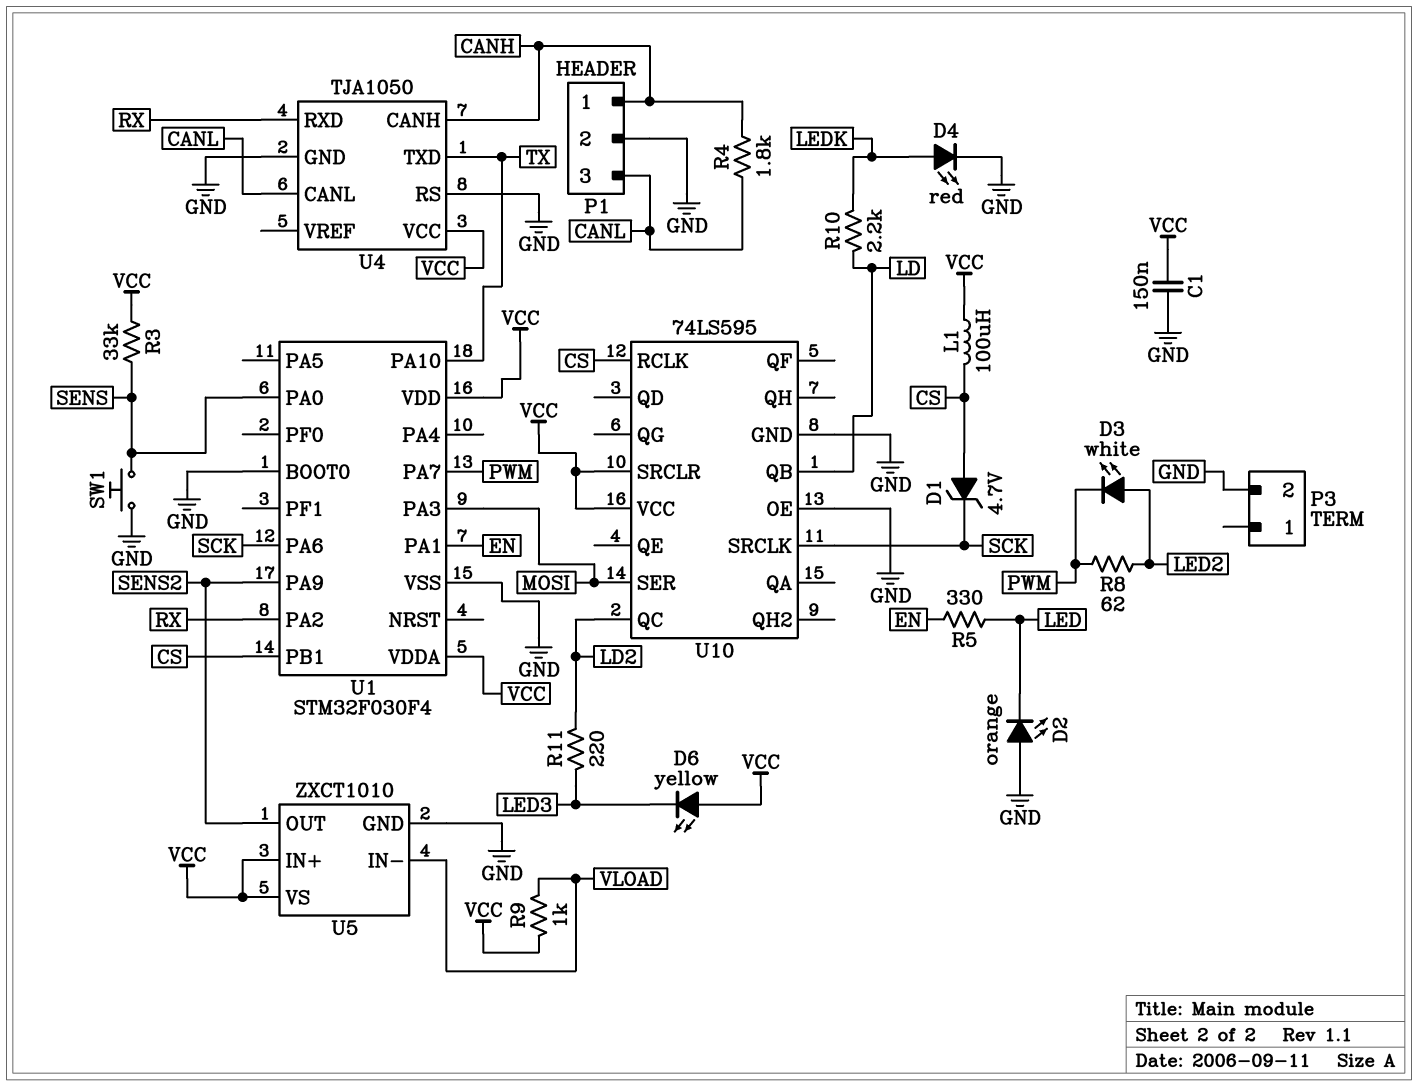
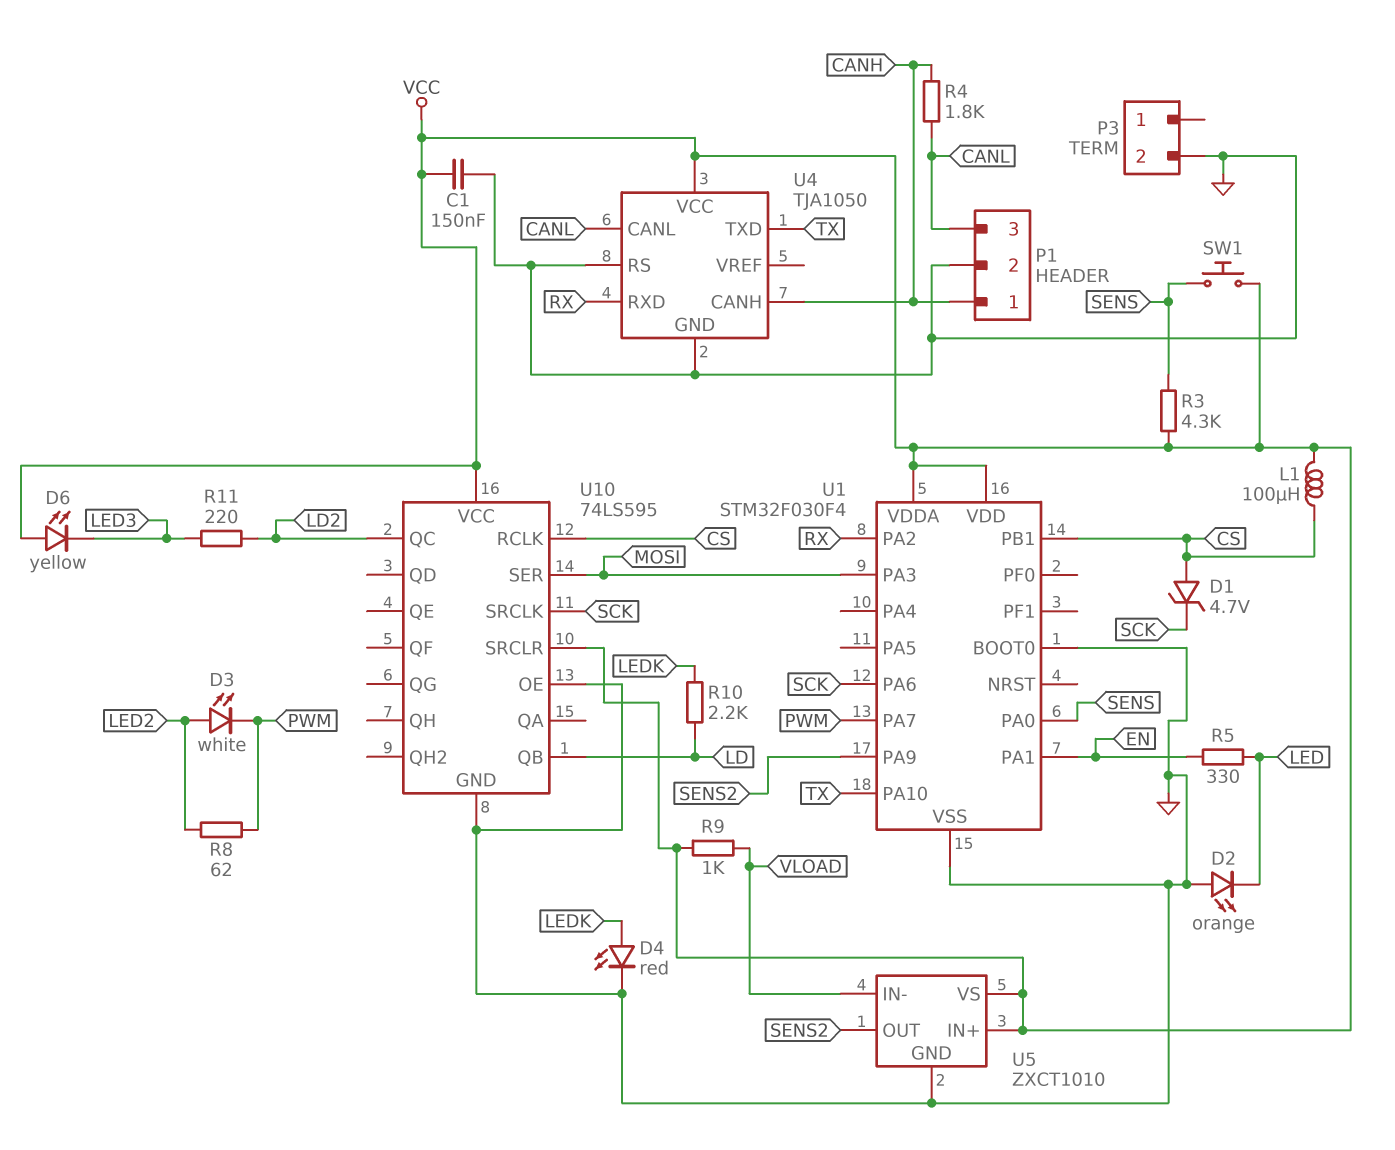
R3: 33k (SENS, VCC) -> 4.3k (SENS, VCC)
SW1: button (GND, SENS) -> button (SENS, VCC)

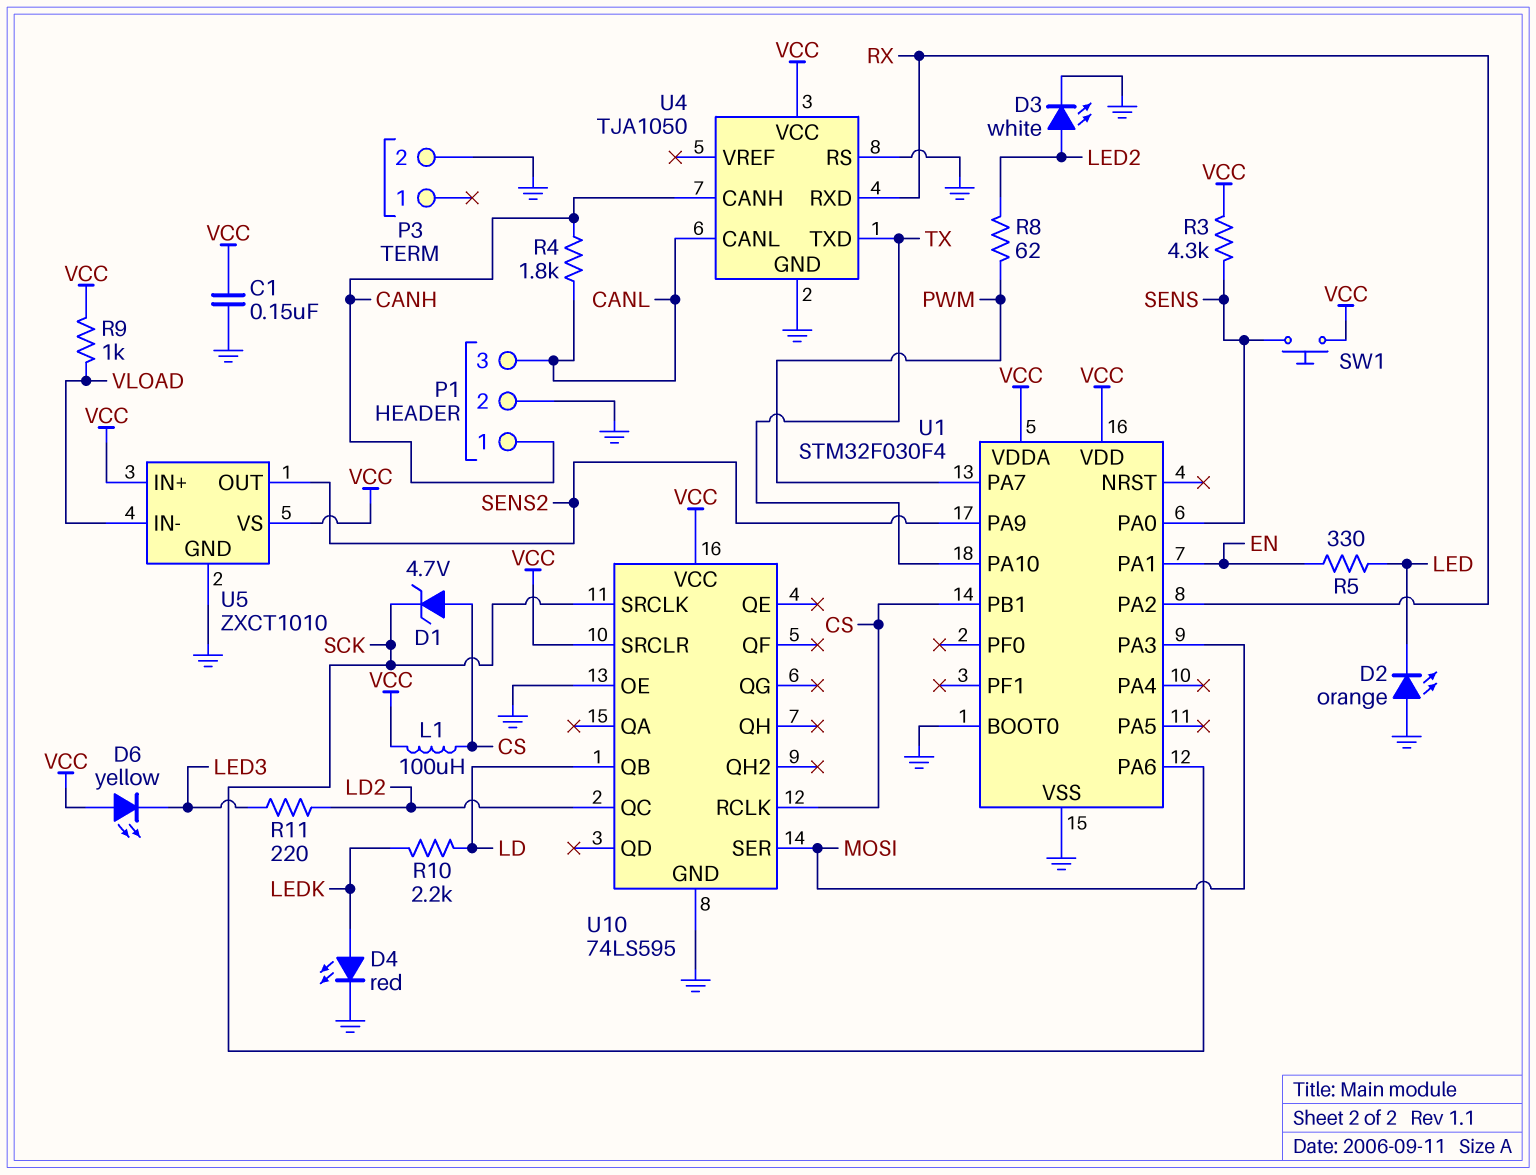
D3: LED white (A LED2, K PWM) -> LED white (A LED2, K GND)

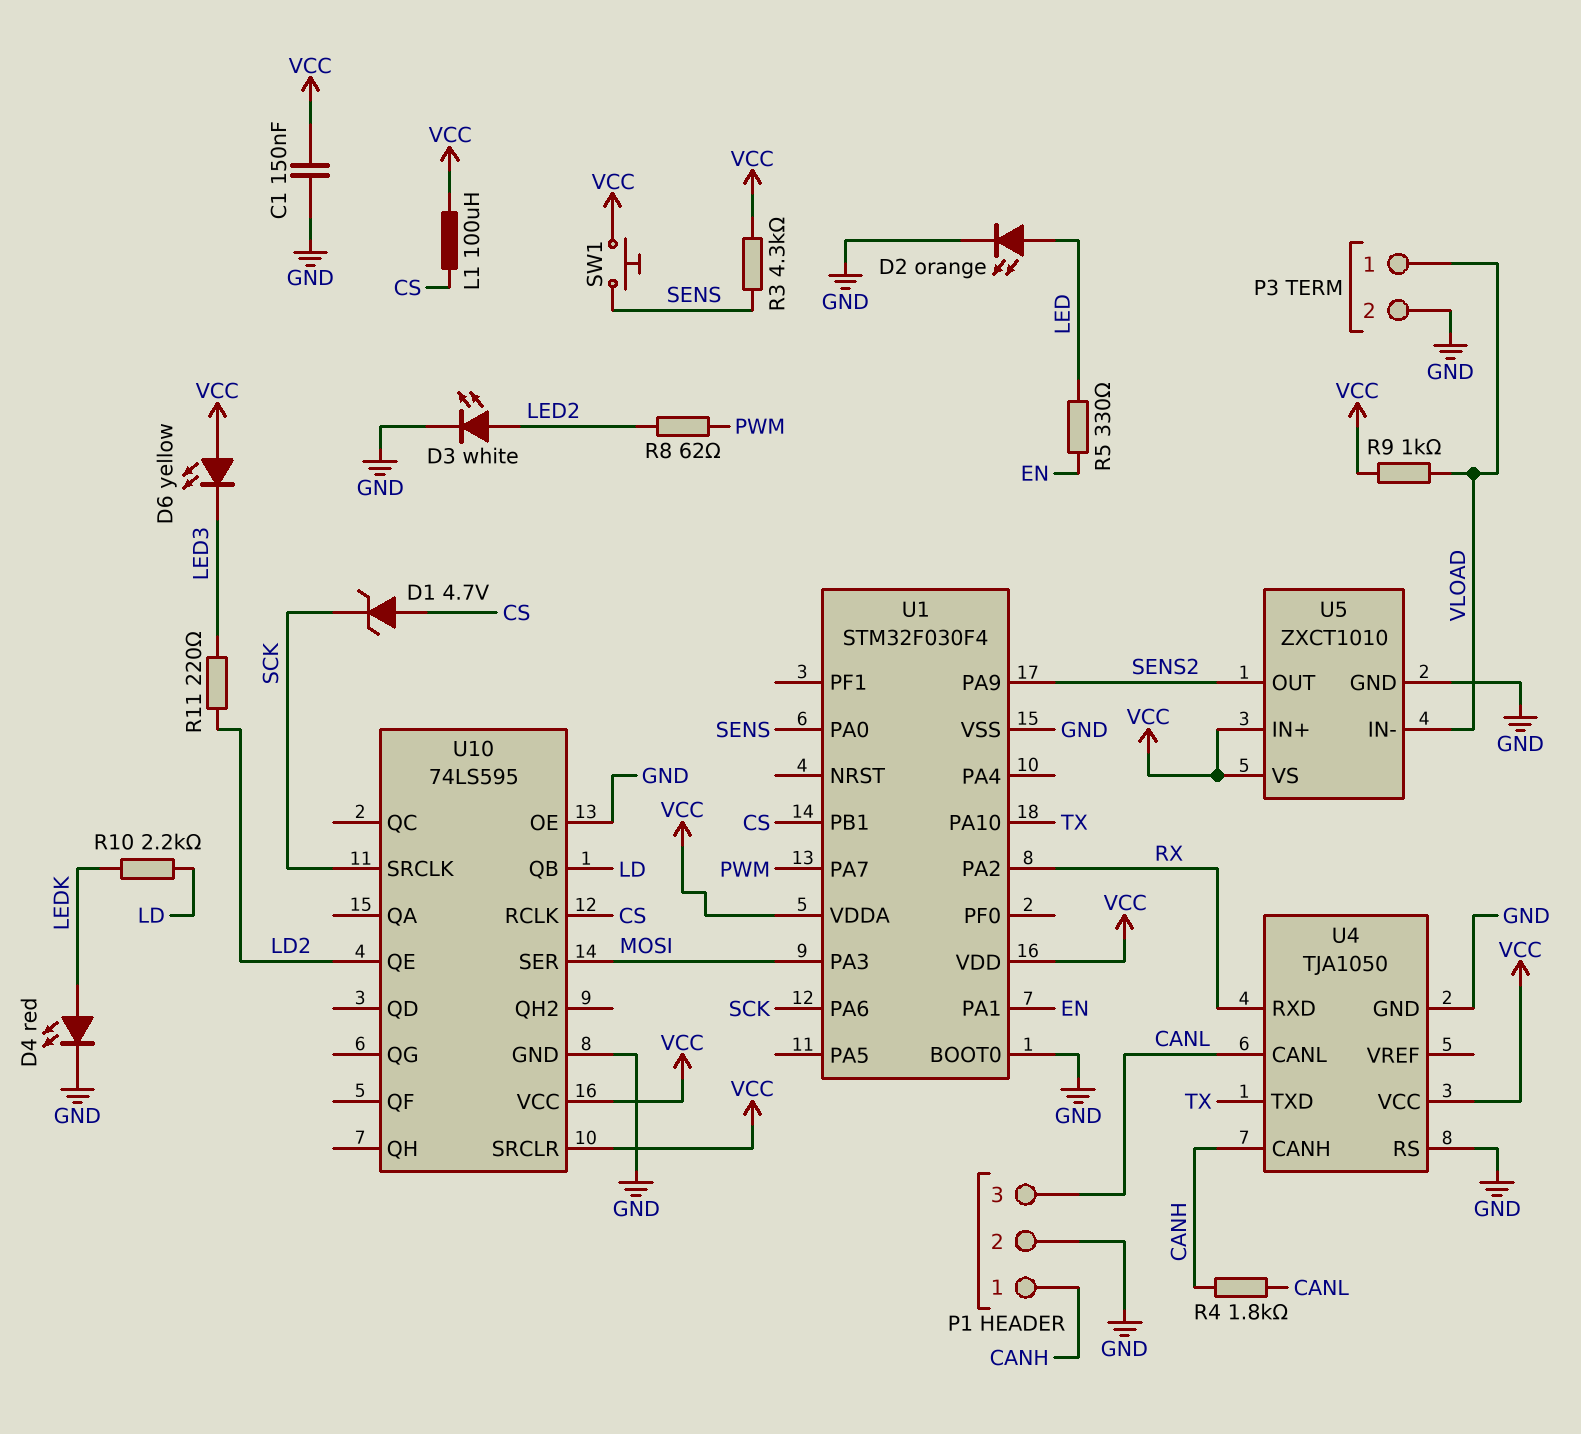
D2: LED orange (A GND, K LED) -> LED orange (A LED, K GND)
P3 pin 1: none -> VLOAD
U10 pin QC: LD2 -> none
U10 pin QE: none -> LD2

